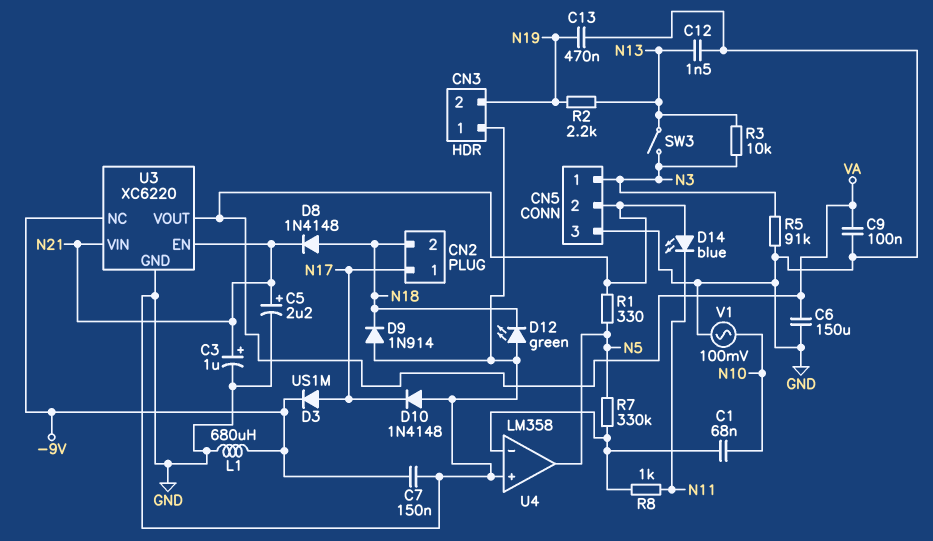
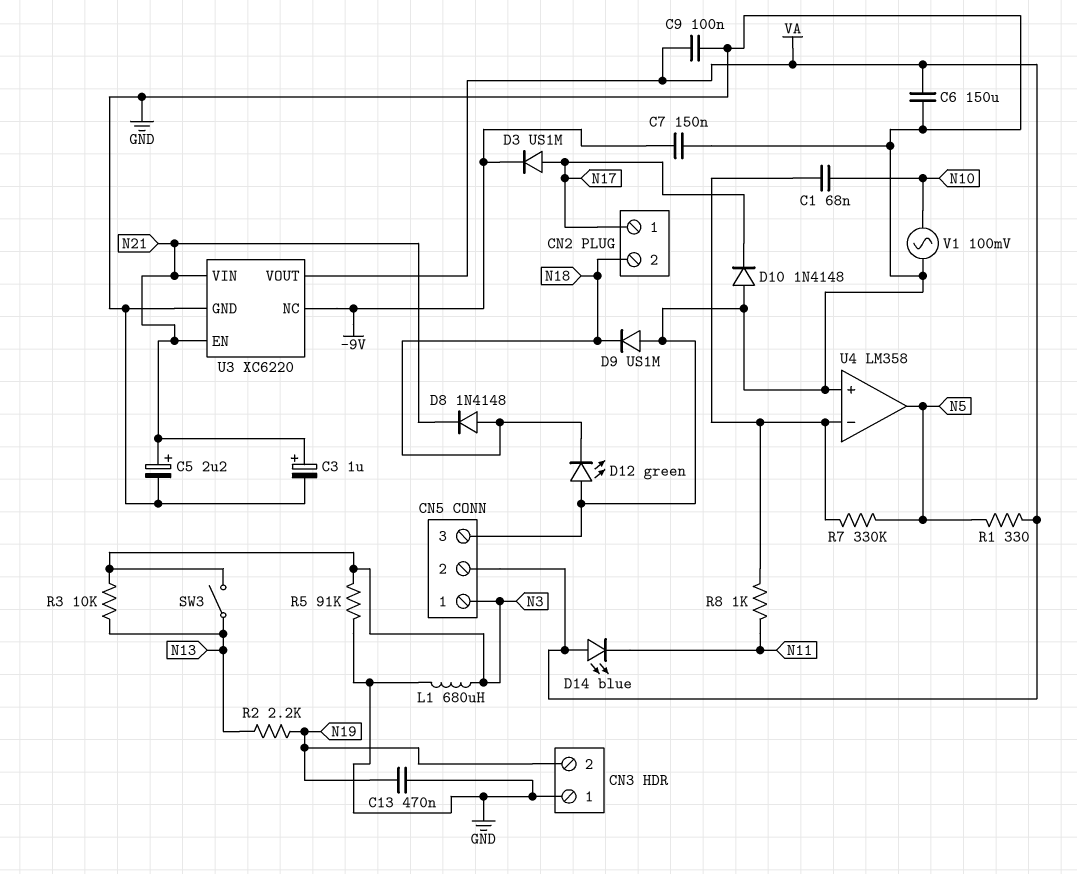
C12: 1.5nF (GND, N13) -> none
D9: diode 1N914 (A GND, K N18) -> diode US1M (A GND, K N18)
L1: 680uH (-9V, GND) -> 680uH (GND, N3)

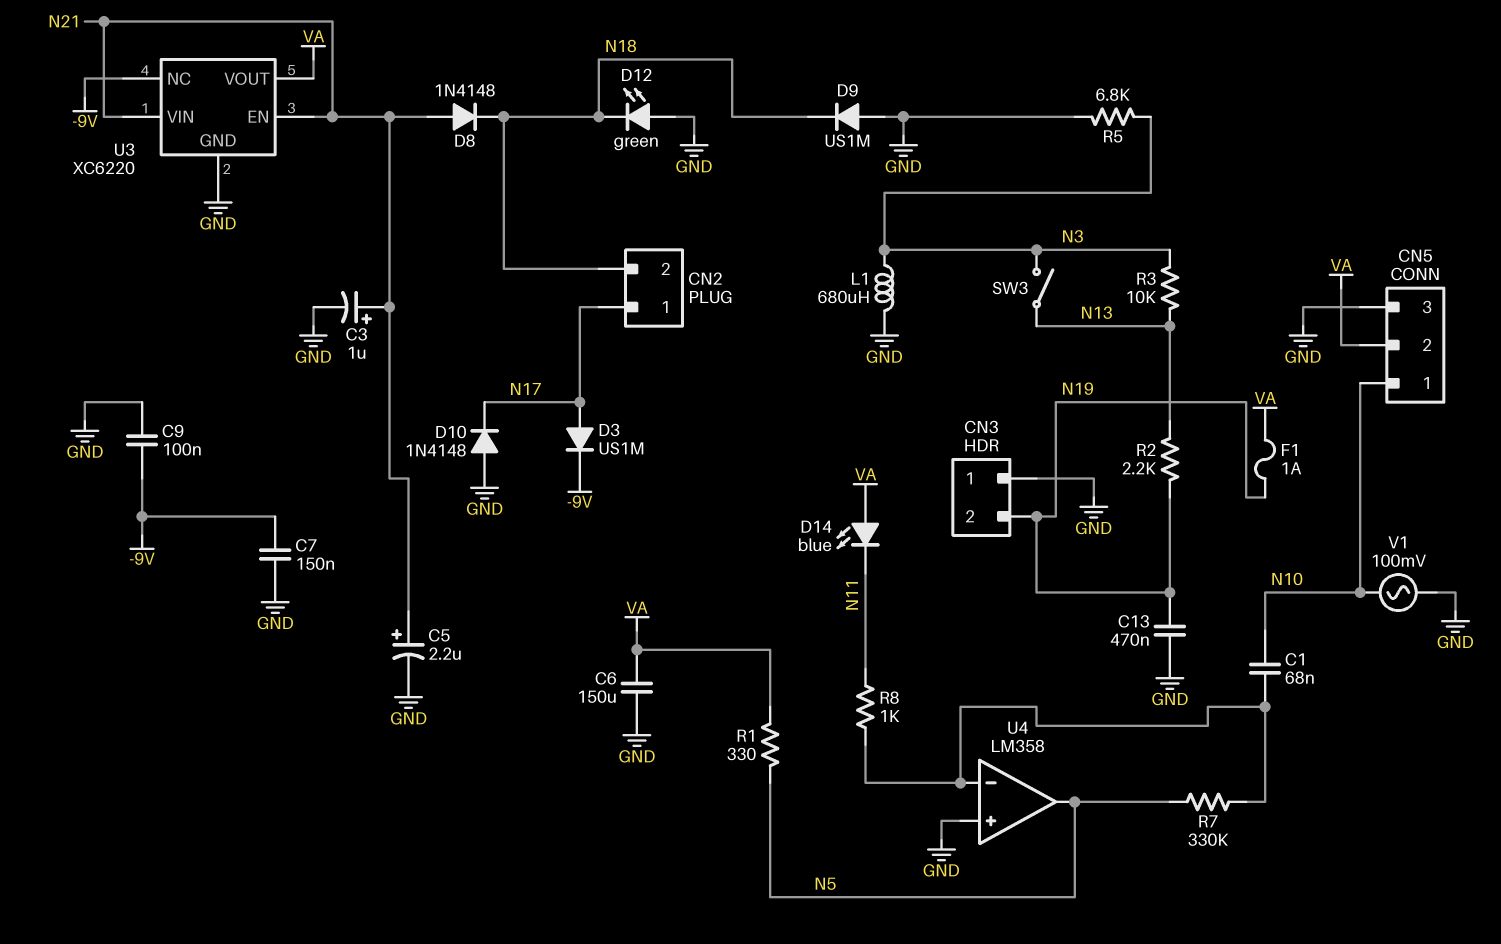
C9: 100nF (GND, VA) -> 100nF (-9V, GND)
CN5 pin 1: N3 -> N10
D8: diode 1N4148 (A N18, K N21) -> diode 1N4148 (A N21, K N18)
F1: none -> 1A (N19, VA)
R5: 91k (GND, N3) -> 6.8k (GND, N3)

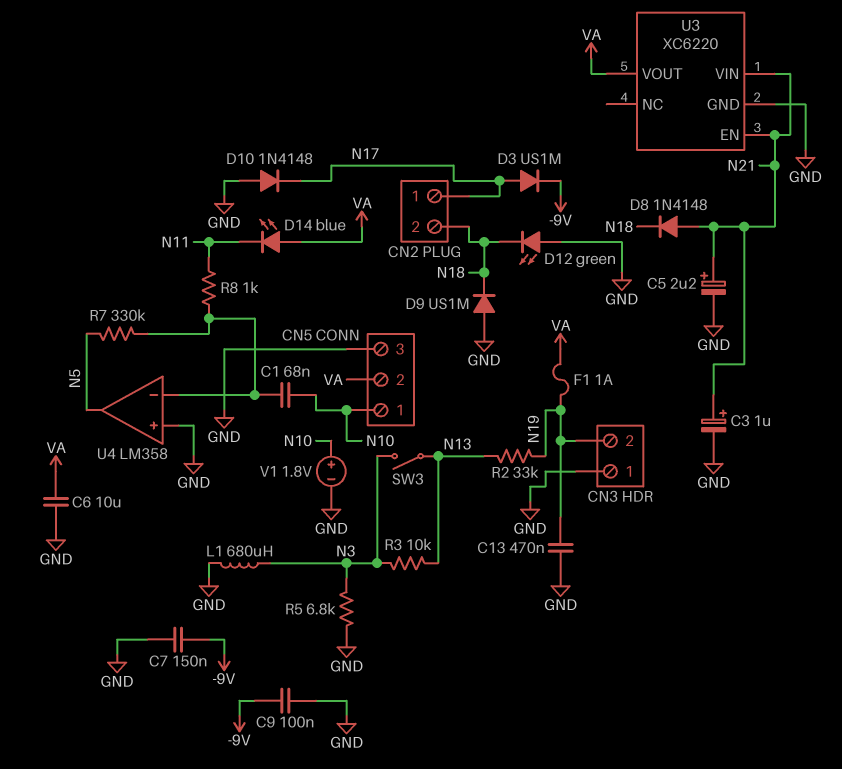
C6: 150uF (GND, VA) -> 10uF (GND, VA)
R1: 330 (N5, VA) -> none
R2: 2.2k (N13, N19) -> 33k (N13, N19)
U3 pin NC: -9V -> none
V1: AC 100mV (GND, N10) -> 1.8V (plus N10, minus GND)

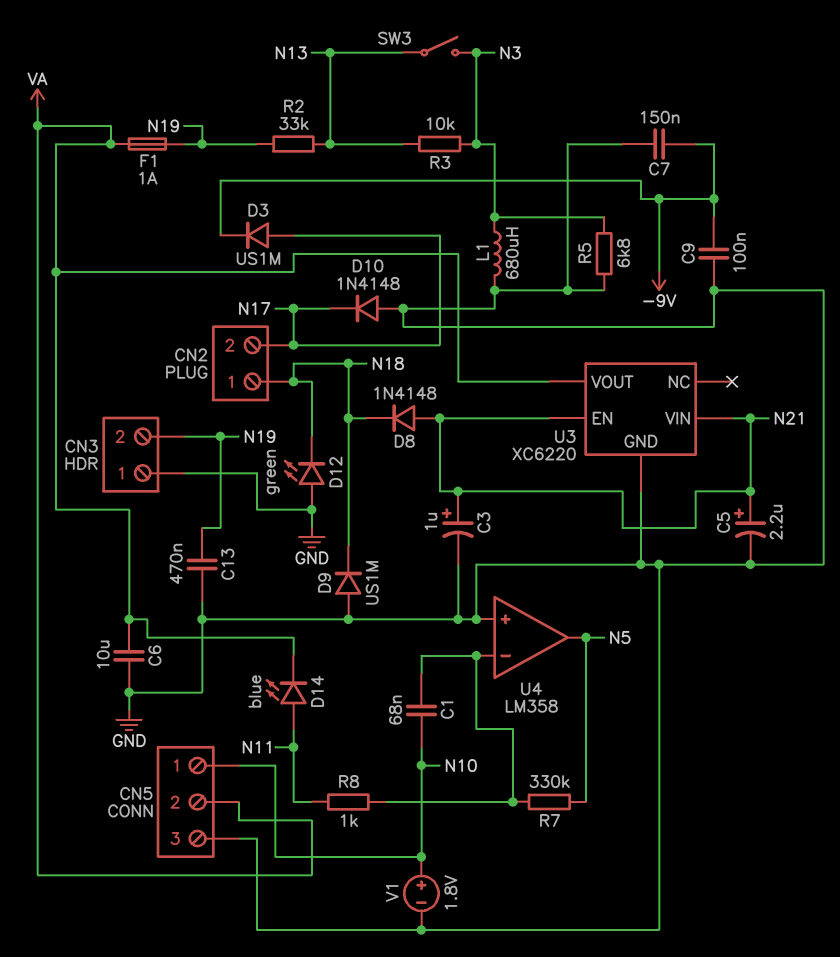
CN2 pin 1: N17 -> N18
CN2 pin 2: N18 -> N17
D14: LED blue (A VA, K N11) -> LED blue (A N11, K VA)

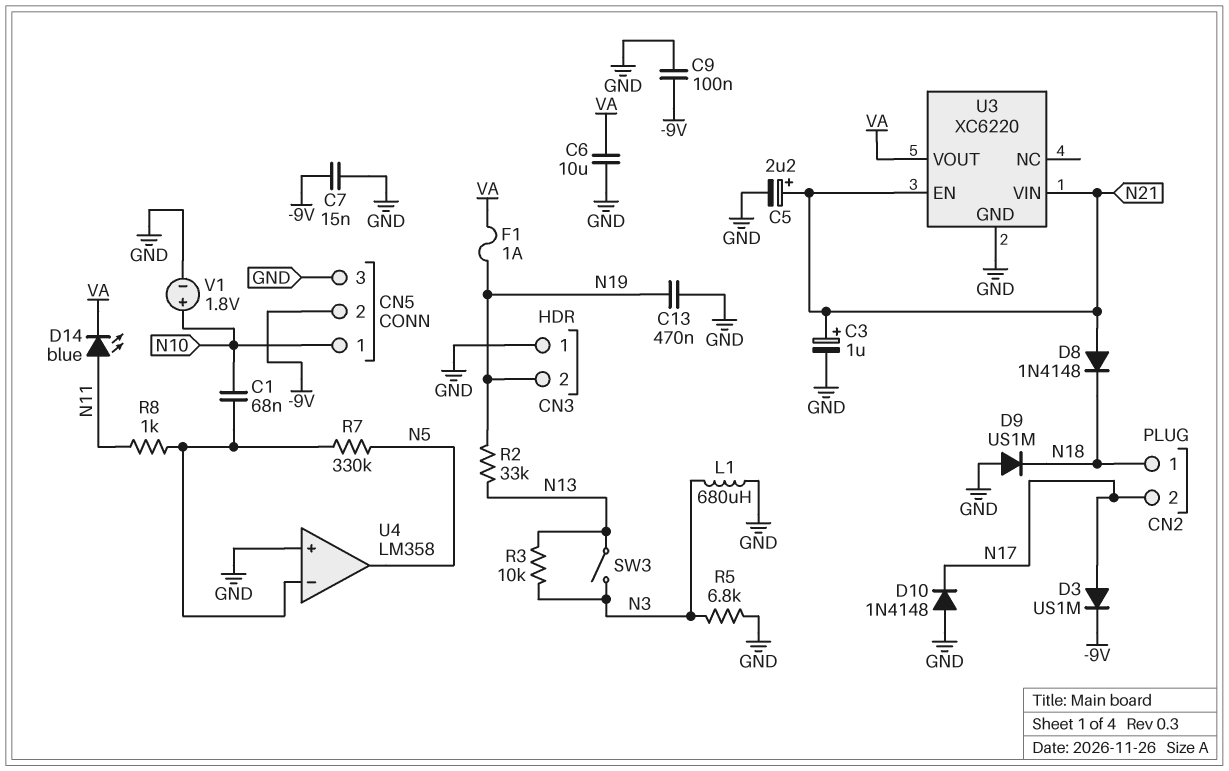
C7: 150nF (-9V, GND) -> 15nF (-9V, GND)
CN5 pin 2: VA -> -9V
D12: LED green (A GND, K N18) -> none

